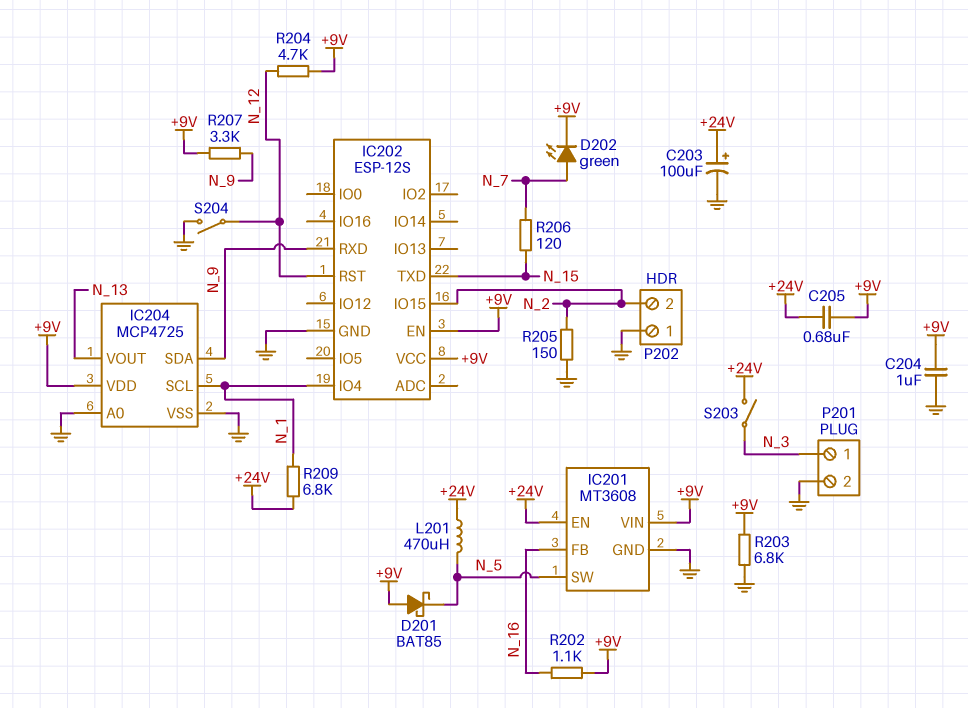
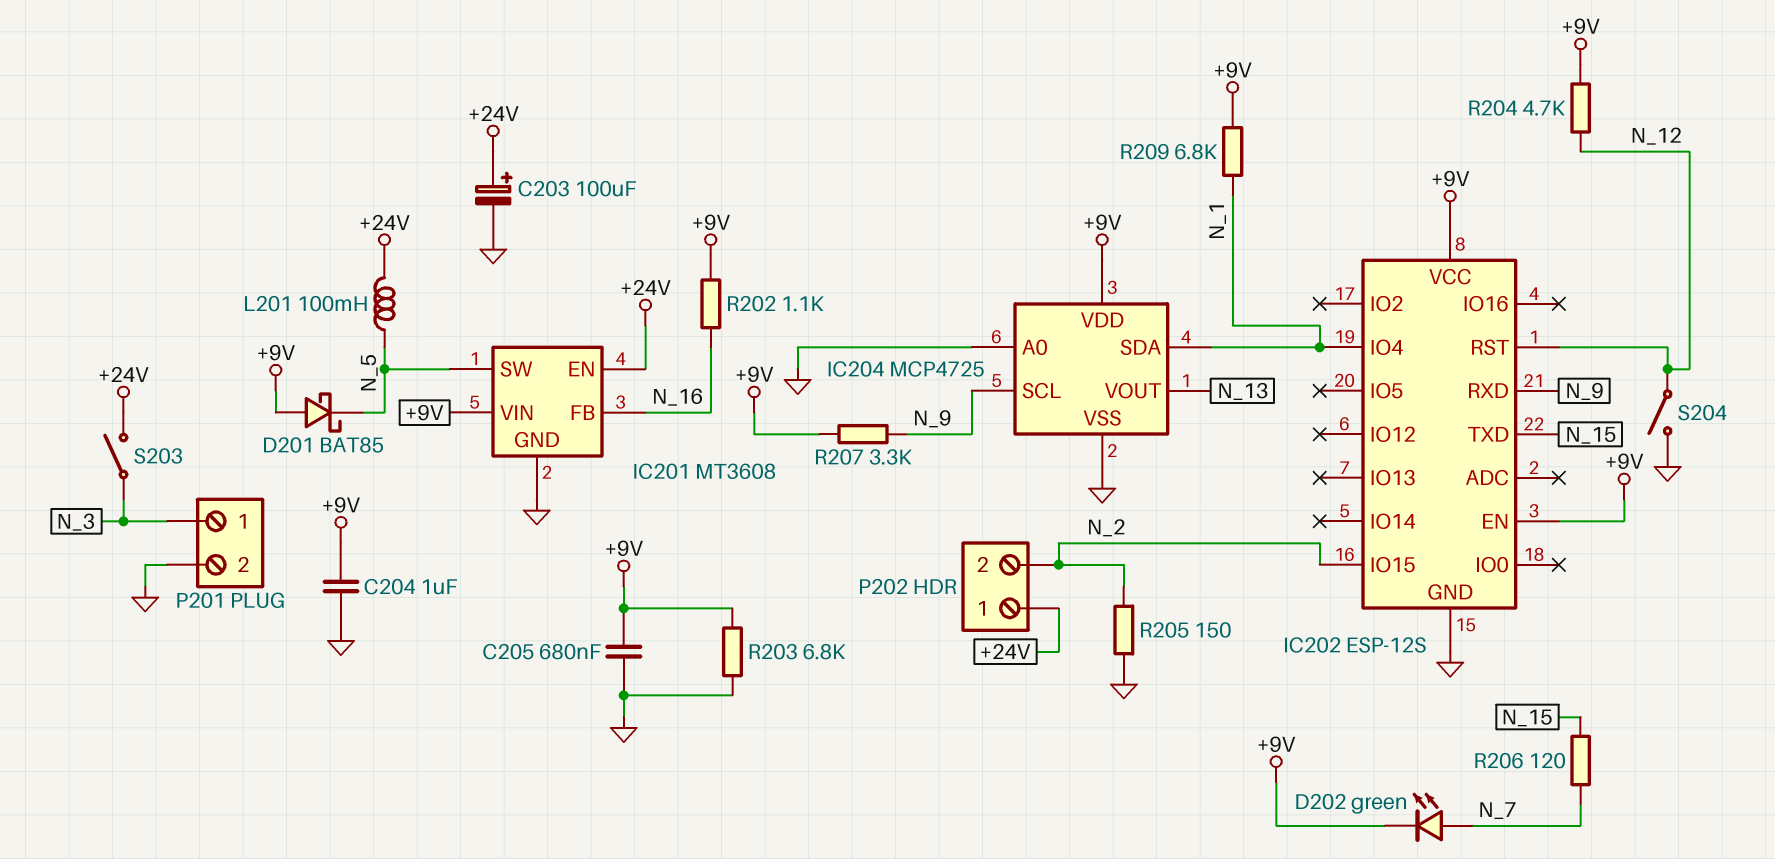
C205: 680nF (+9V, +24V) -> 680nF (+9V, GND)
IC204 pin SCL: N_1 -> N_9
IC204 pin SDA: N_9 -> N_1
L201: 470uH (+24V, N_5) -> 100mH (+24V, N_5)
P202 pin 1: GND -> +24V
R209: 6.8k (+24V, N_1) -> 6.8k (+9V, N_1)

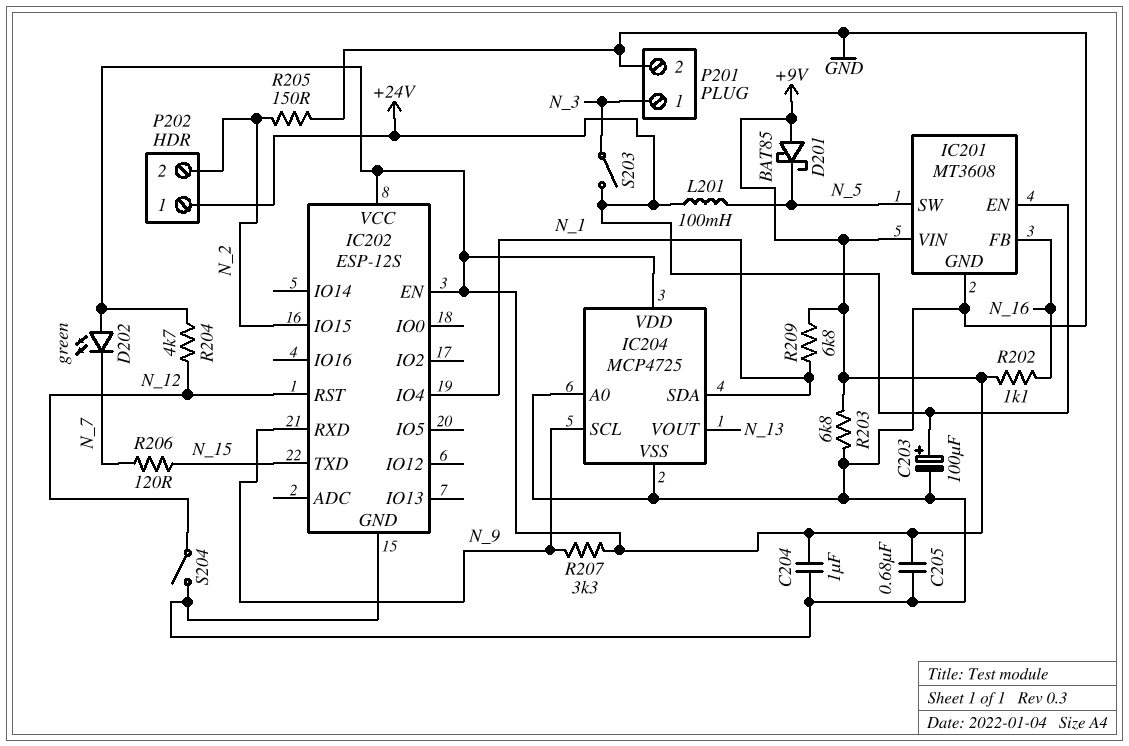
D202: LED green (A N_7, K +9V) -> LED green (A +9V, K N_7)

